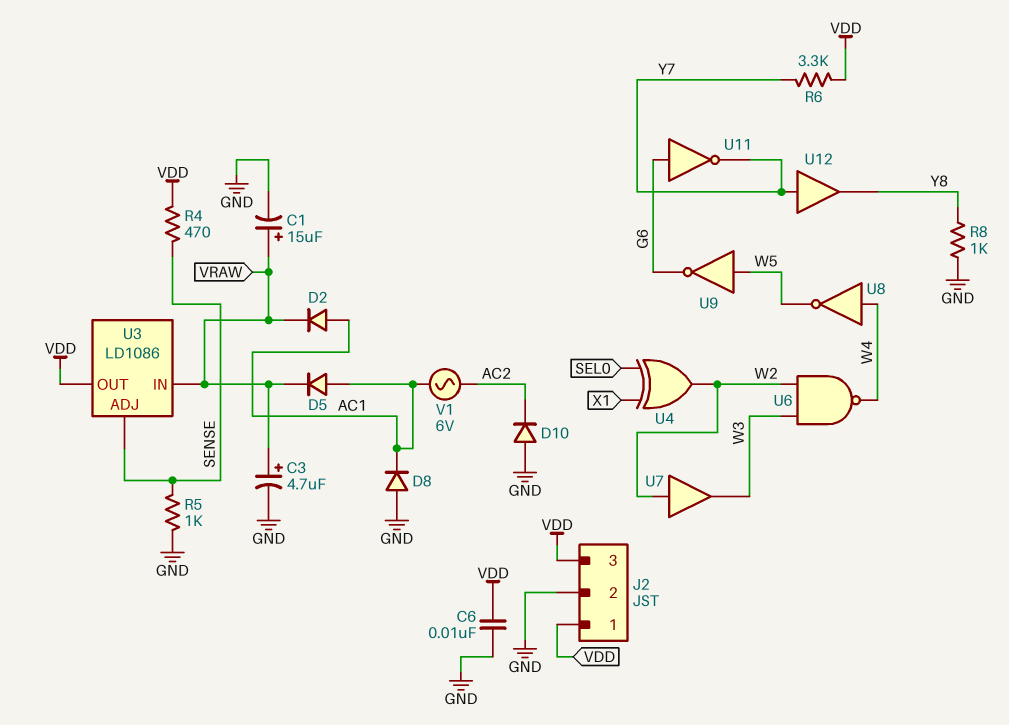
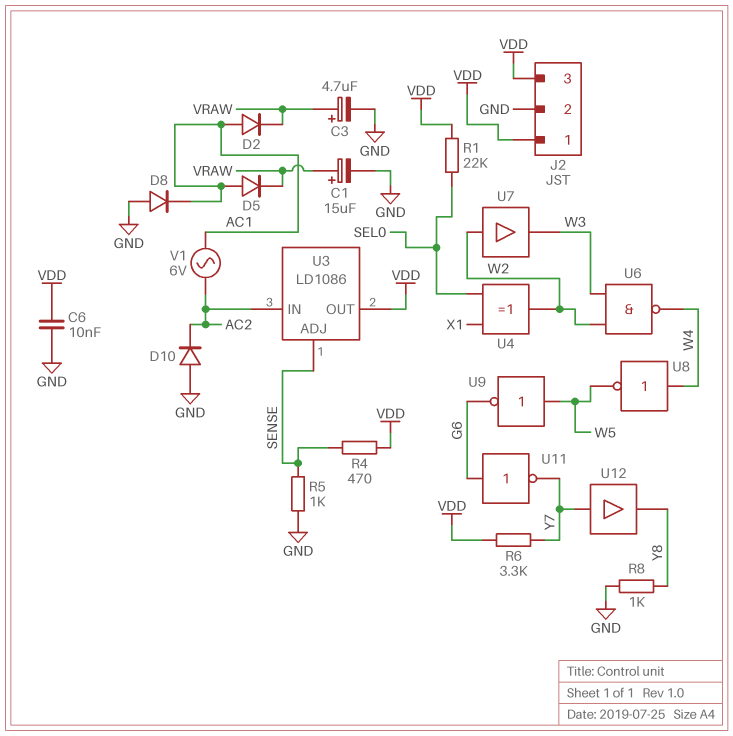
R1: none -> 22k (SEL0, VDD)
U3 pin IN: VRAW -> AC2

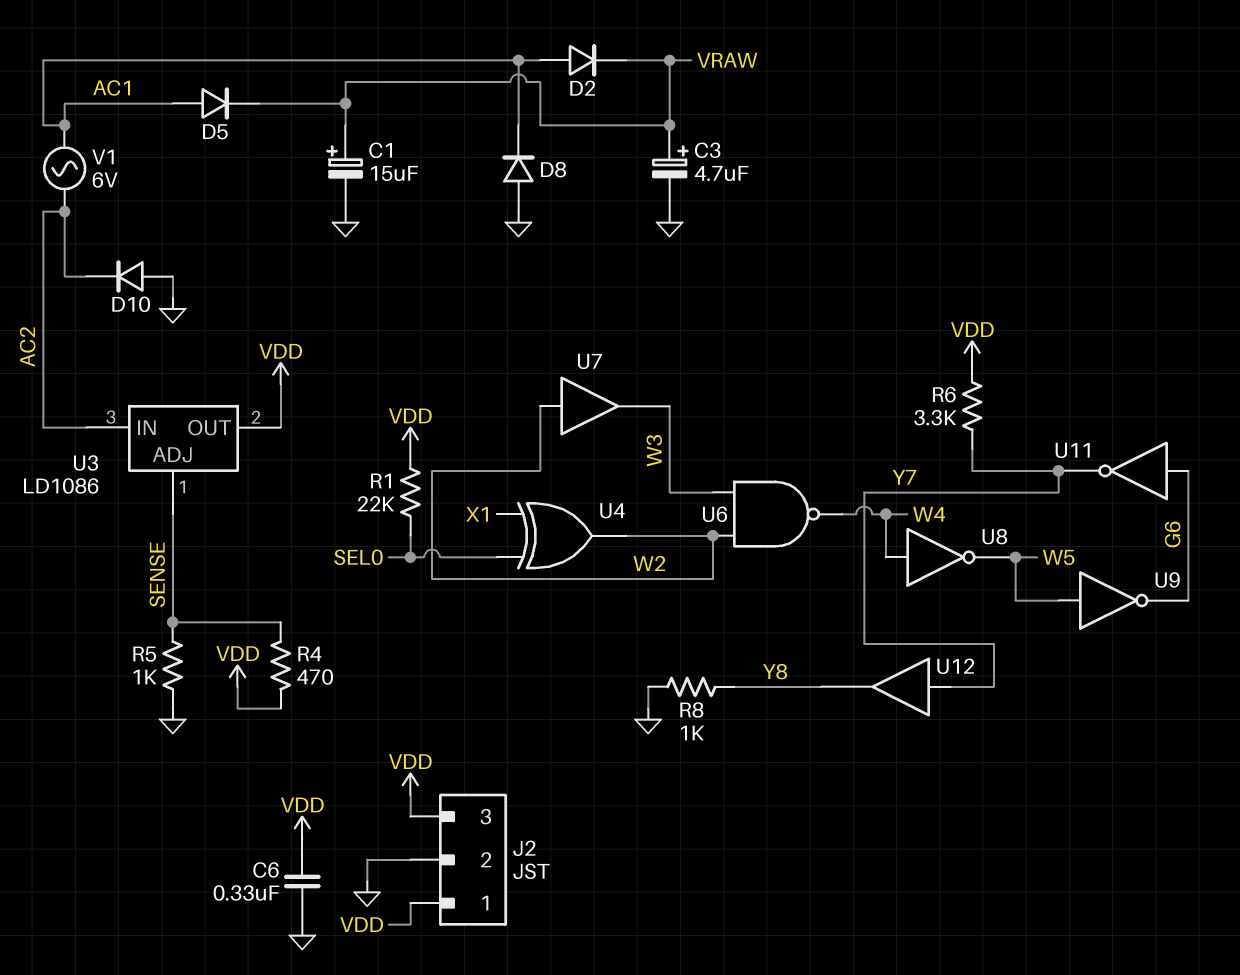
C6: 10nF (GND, VDD) -> 330nF (GND, VDD)

